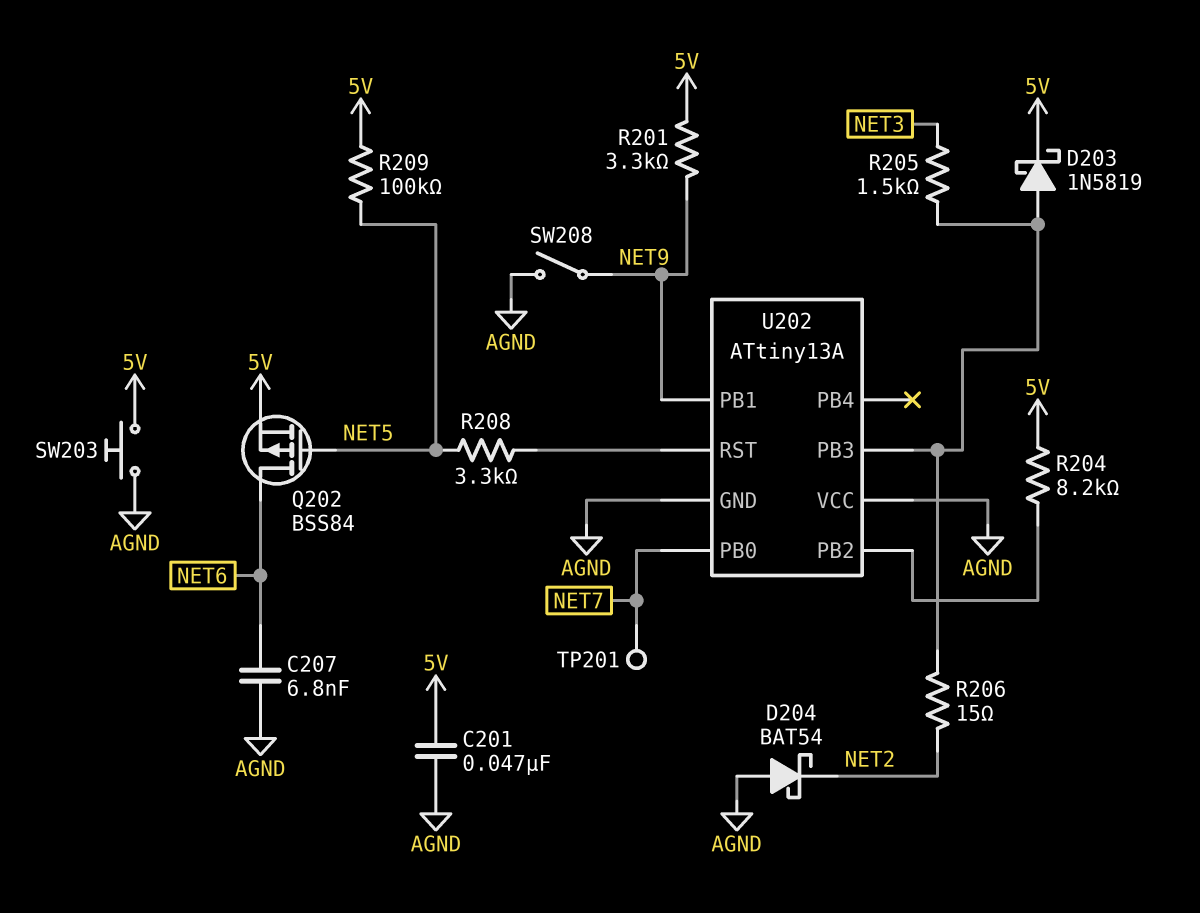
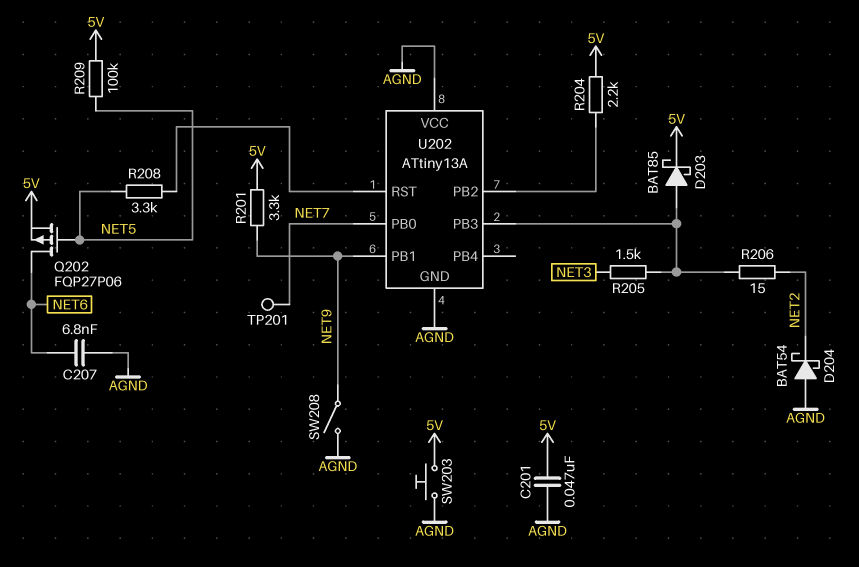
D203: schottky 1N5819 (A U202/PB3, K 5V) -> schottky BAT85 (A U202/PB3, K 5V)
Q202: PMOS BSS84 (G NET5, D NET6, S 5V) -> PMOS FQP27P06 (G NET5, D NET6, S 5V)
R204: 8.2k (5V, U202/PB2) -> 2.2k (5V, U202/PB2)

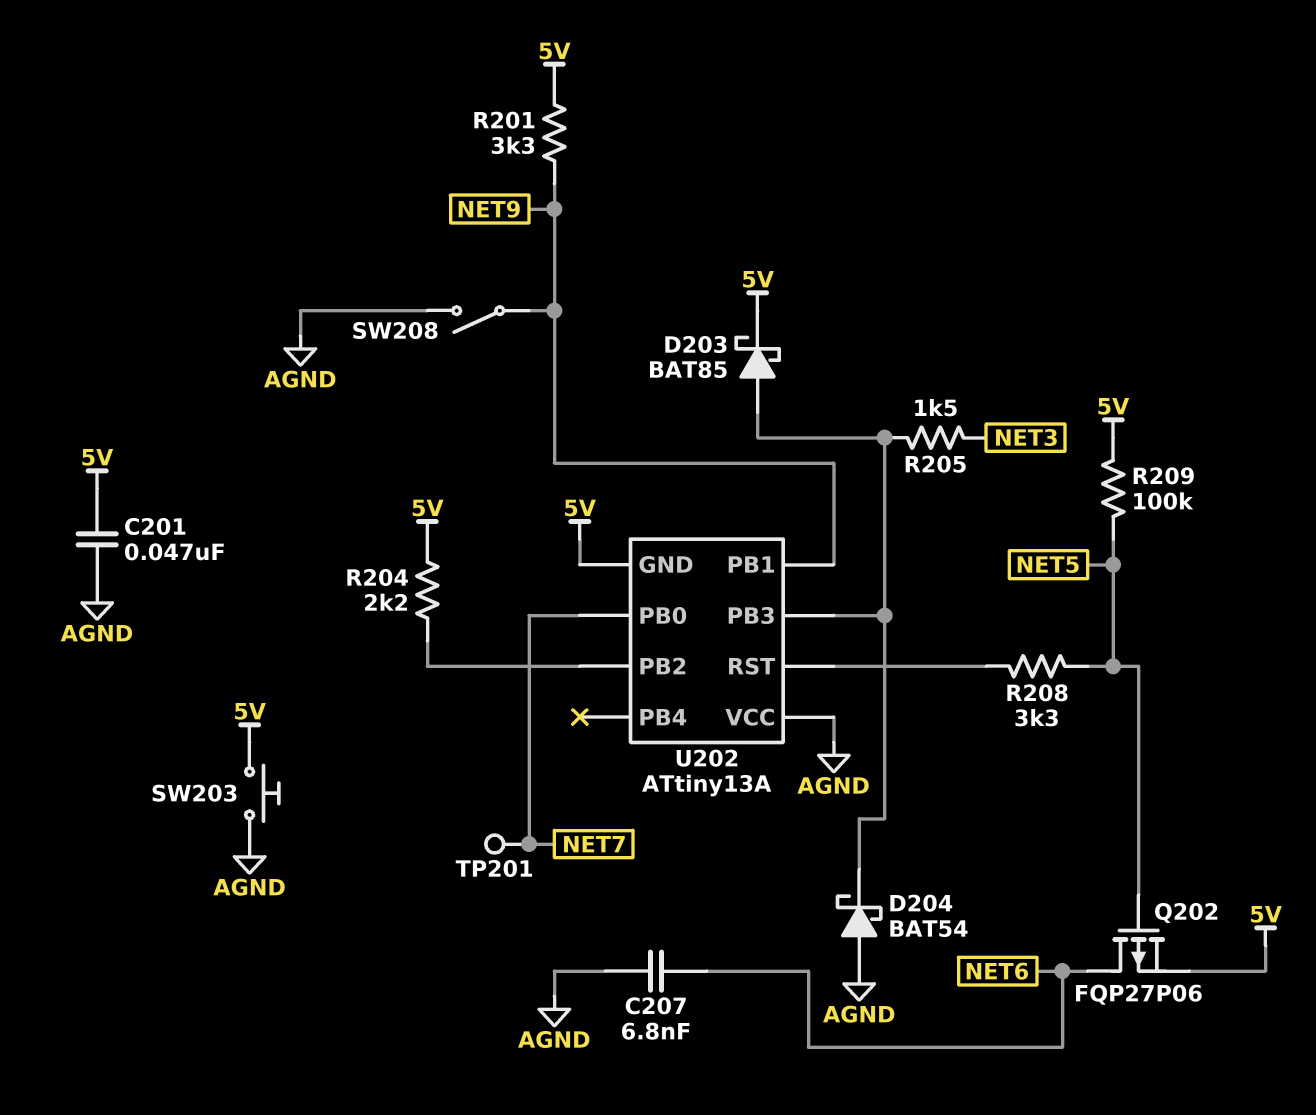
D204: schottky BAT54 (A AGND, K NET2) -> schottky BAT54 (A AGND, K U202/PB3)
R206: 15 (NET2, U202/PB3) -> none
U202 pin GND: AGND -> 5V

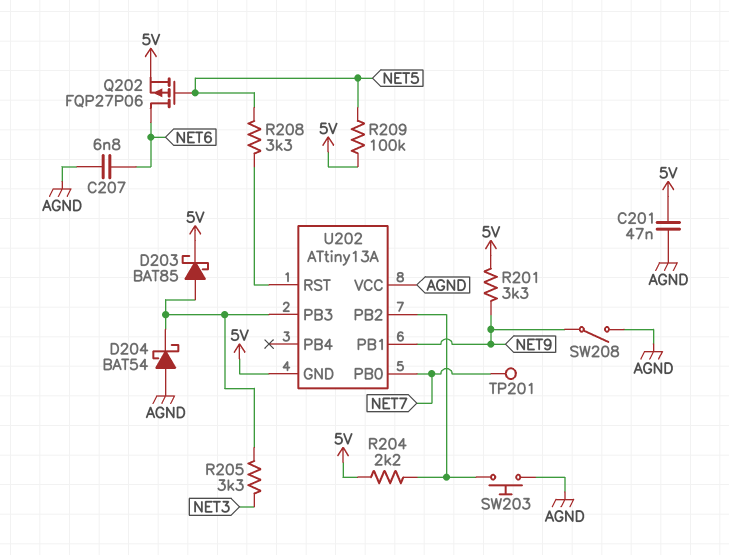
R205: 1.5k (NET3, U202/PB3) -> 3.3k (NET3, U202/PB3)
SW203: button (5V, AGND) -> button (AGND, U202/PB2)

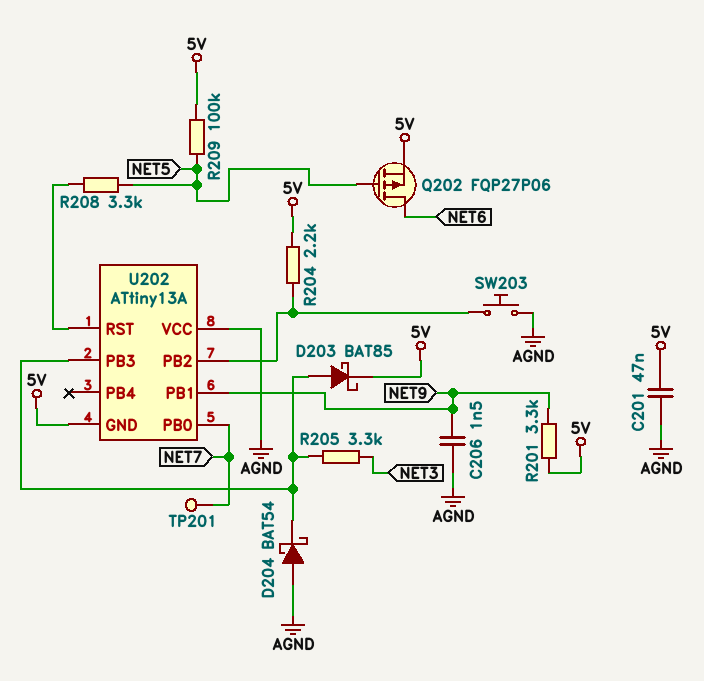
C206: none -> 1.5nF (AGND, NET9)
C207: 6.8nF (AGND, NET6) -> none
SW208: switch (AGND, NET9) -> none

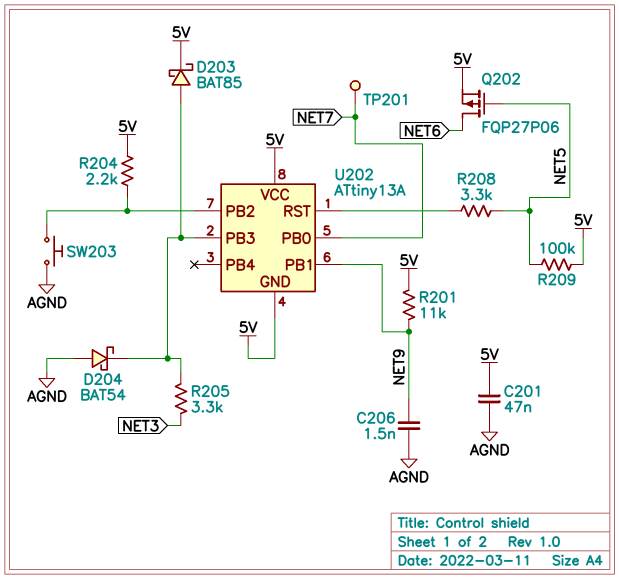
R201: 3.3k (5V, NET9) -> 11k (5V, NET9)
U202 pin VCC: AGND -> 5V

